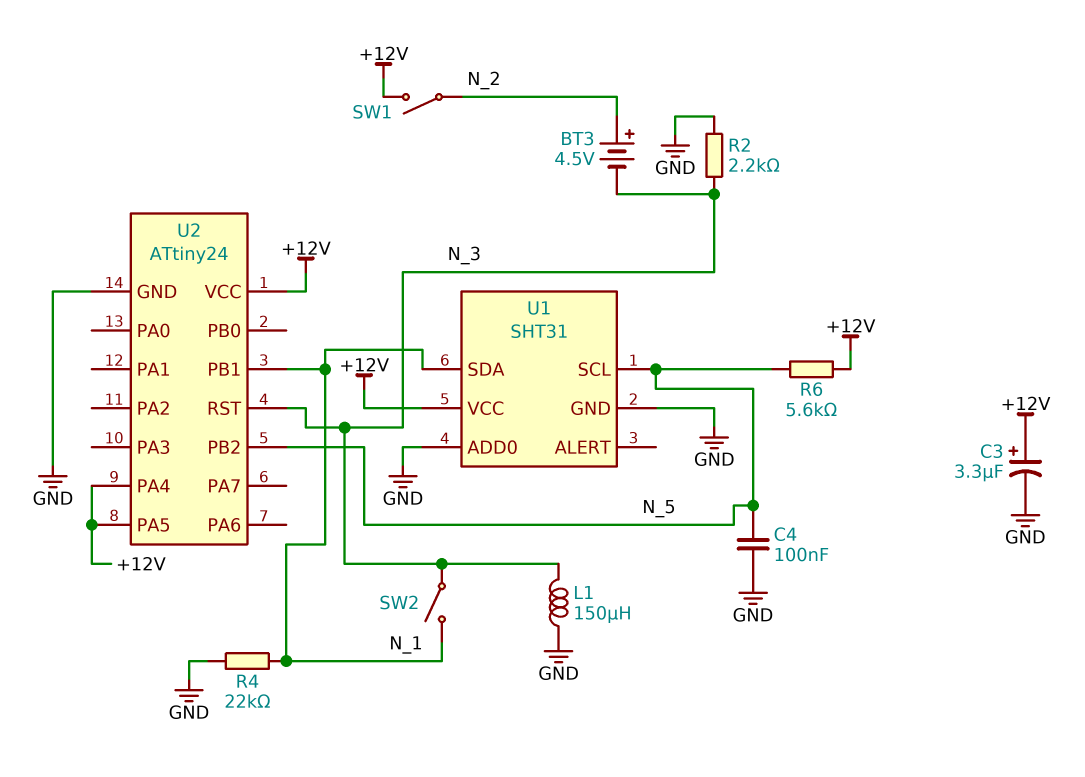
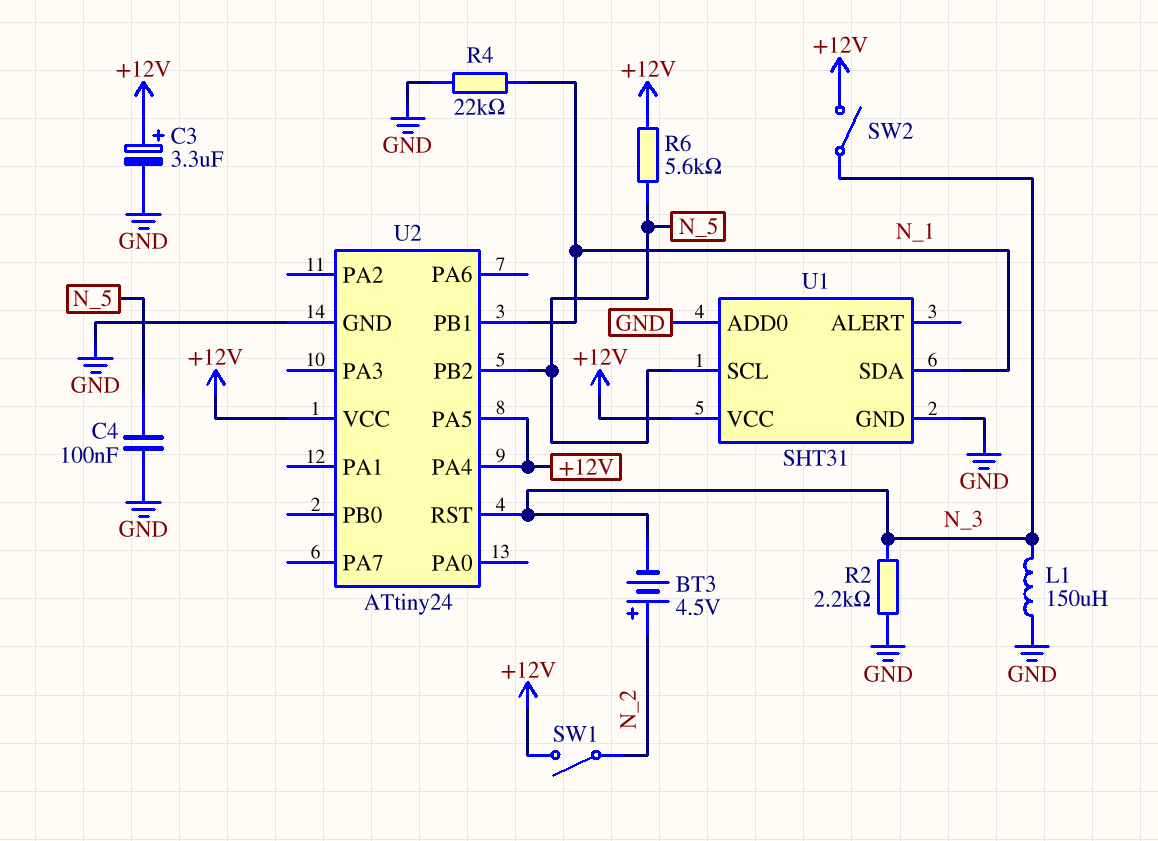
SW2: switch (N_1, N_3) -> switch (+12V, N_3)

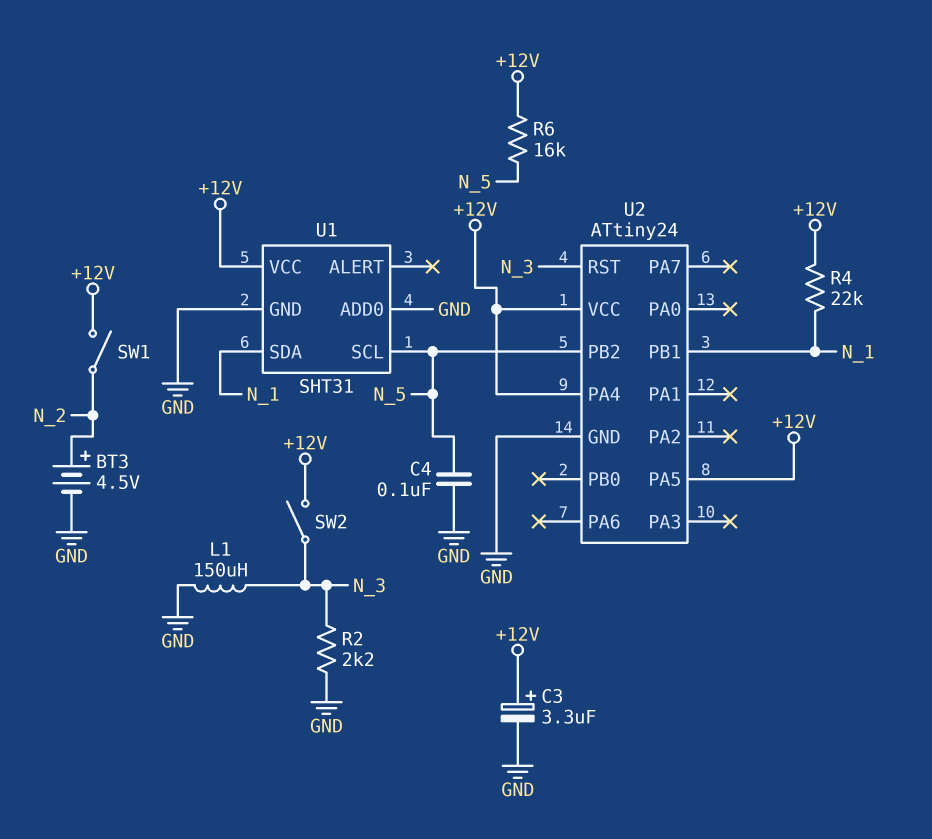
BT3: 4.5V (plus N_2, minus N_3) -> 4.5V (plus N_2, minus GND)
R4: 22k (GND, N_1) -> 22k (+12V, N_1)
R6: 5.6k (+12V, N_5) -> 16k (+12V, N_5)

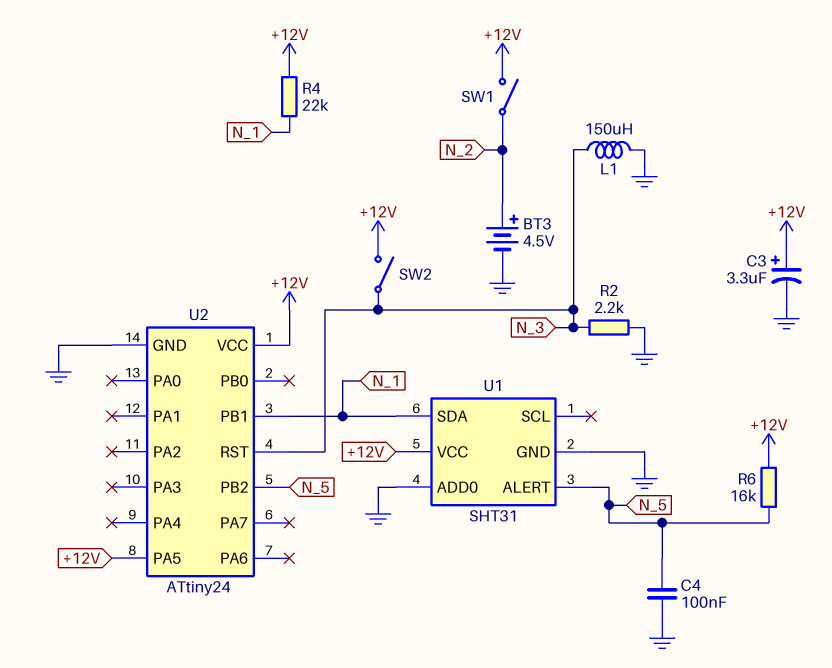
U1 pin ALERT: none -> N_5
U1 pin SCL: N_5 -> none
U2 pin PA4: +12V -> none

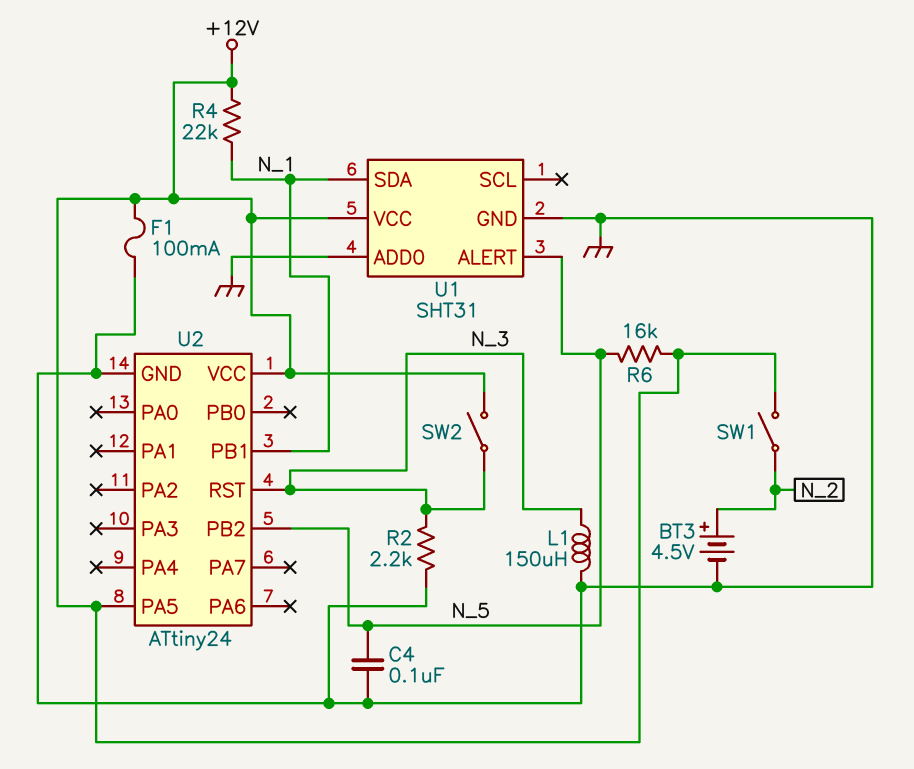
C3: 3.3uF (plus +12V, minus GND) -> none
F1: none -> 100mA (+12V, GND)

